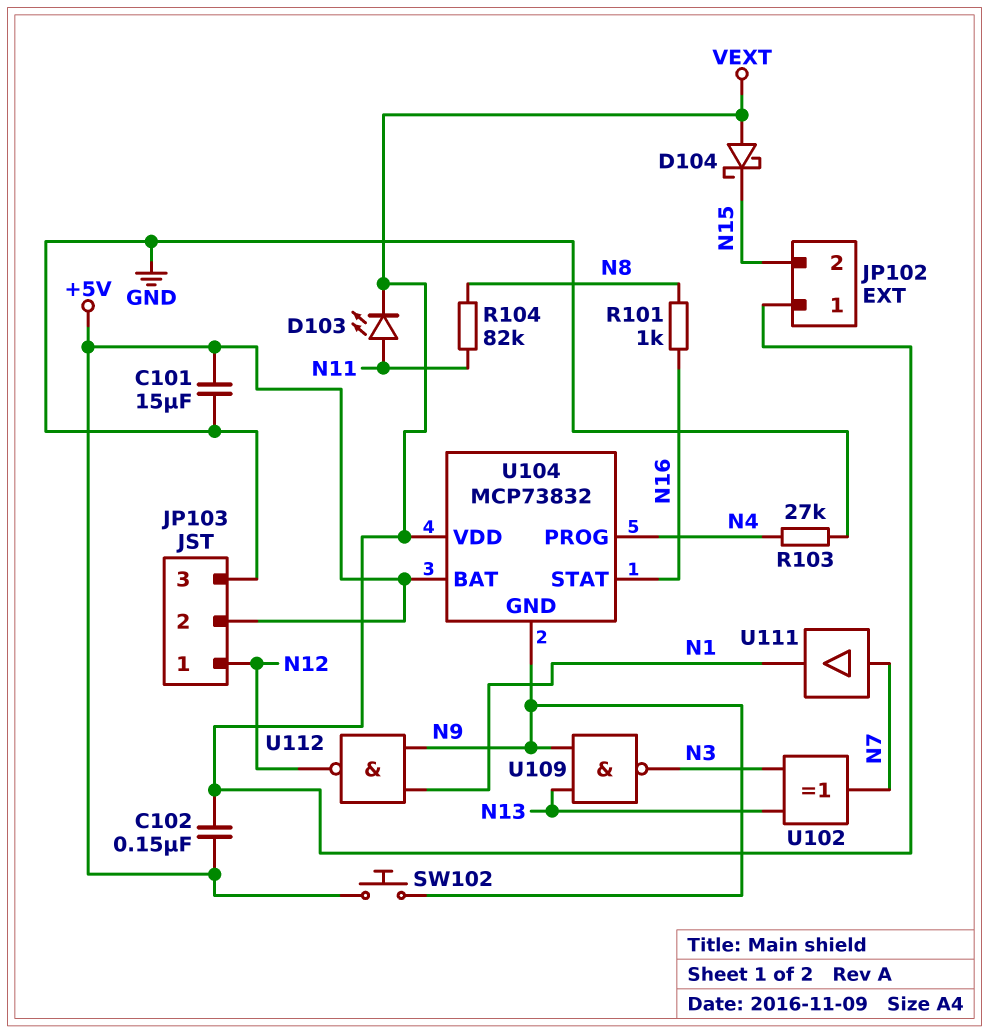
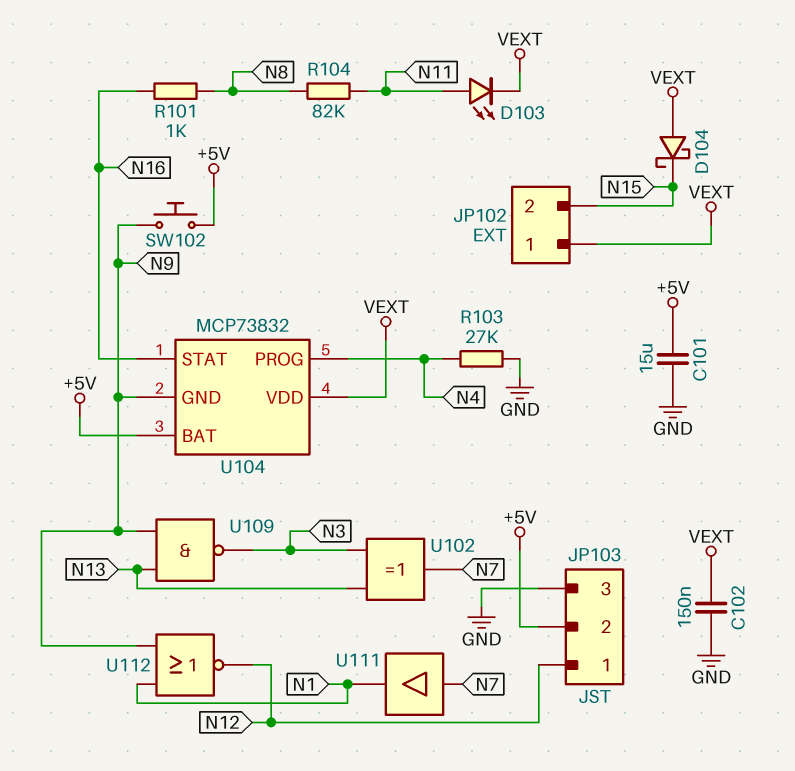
C102: 150nF (+5V, VEXT) -> 150nF (GND, VEXT)
U112: NAND (in N1, in N9, out N12) -> NOR (in N1, in N9, out N12)

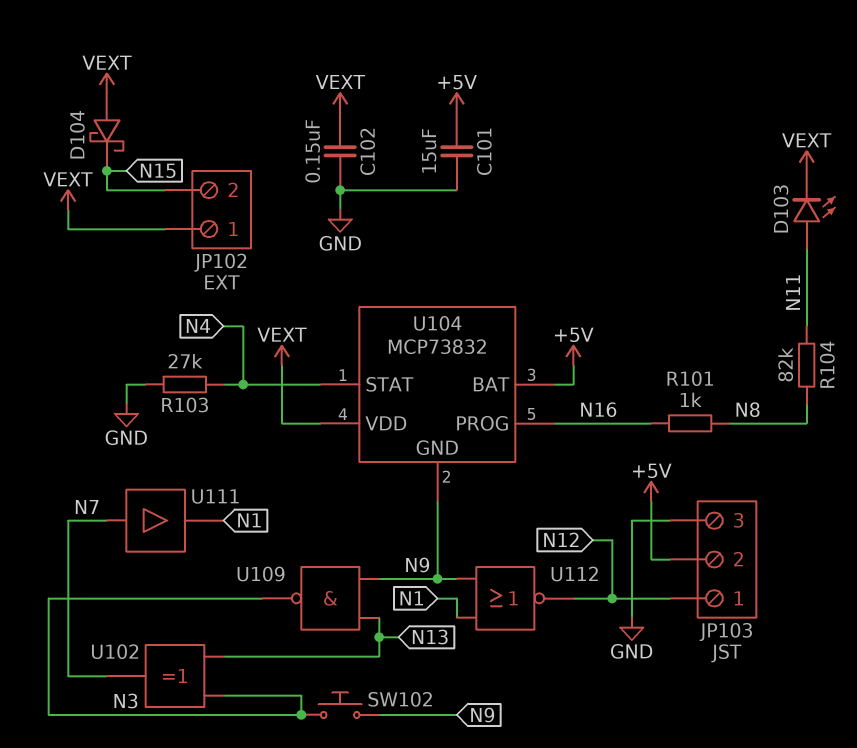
SW102: button (+5V, N9) -> button (N3, N9)
U104 pin PROG: N4 -> N16
U104 pin STAT: N16 -> N4

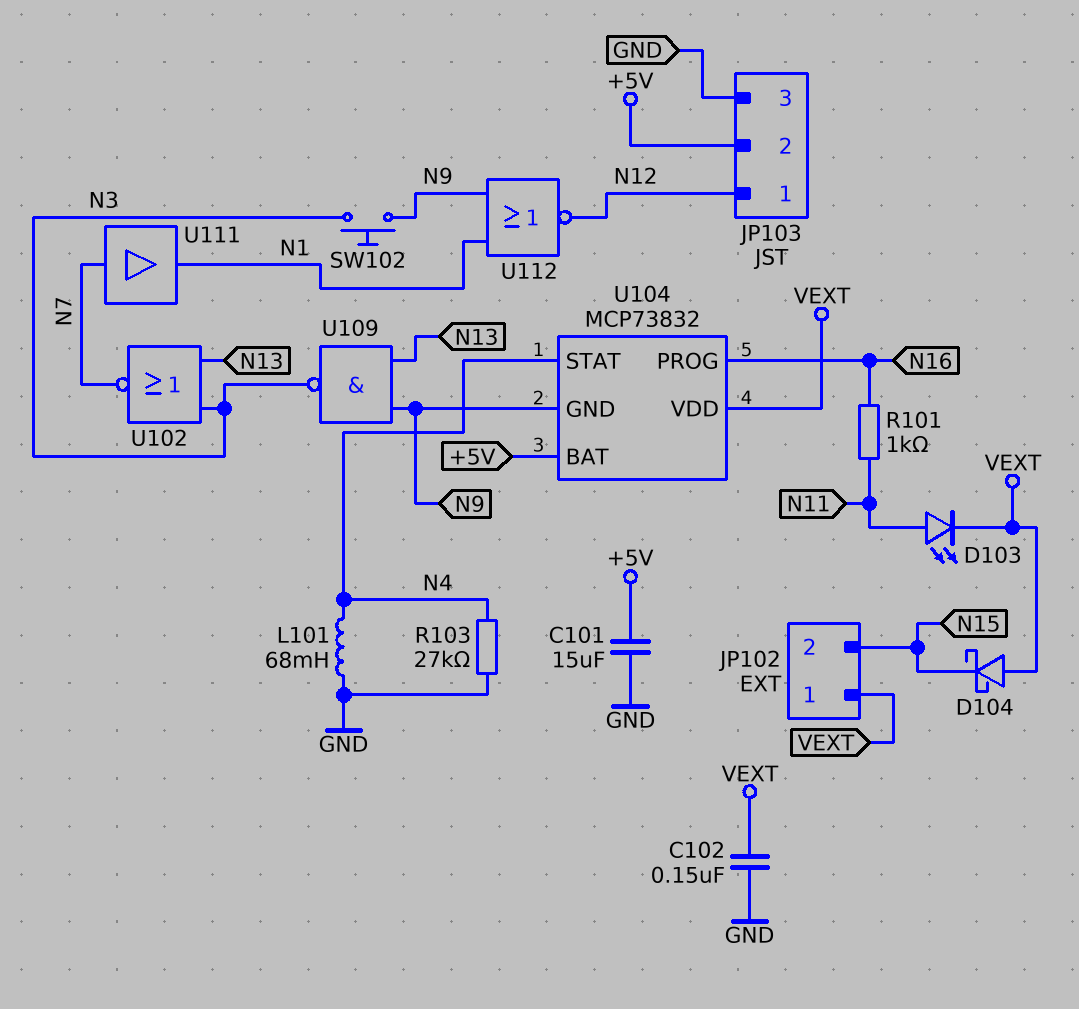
L101: none -> 68mH (GND, N4)
R101: 1k (N8, N16) -> 1k (N11, N16)
R104: 82k (N8, N11) -> none
U102: XOR (in N3, in N13, out N7) -> NOR (in N3, in N13, out N7)

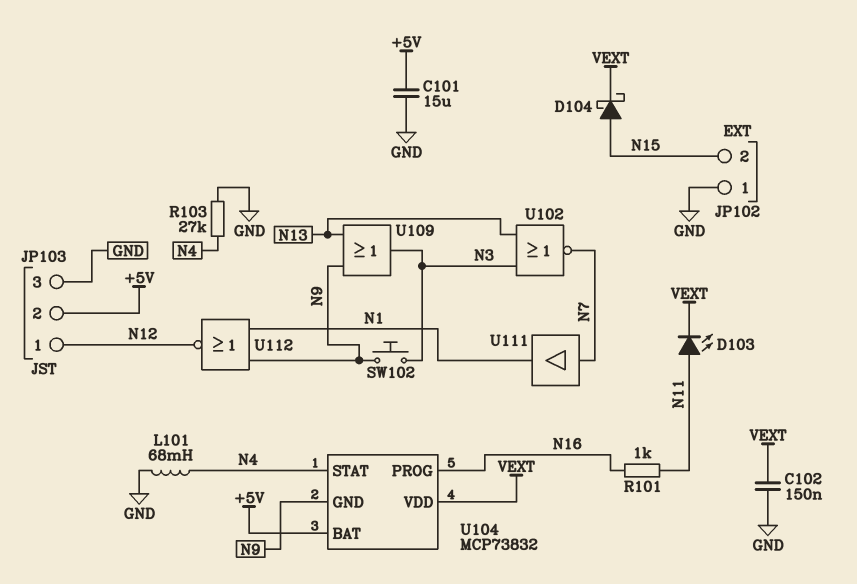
D104: schottky (A VEXT, K N15) -> schottky (A N15, K VEXT)
JP102 pin 1: VEXT -> GND
U109: NAND (in N9, in N13, out N3) -> OR (in N9, in N13, out N3)

